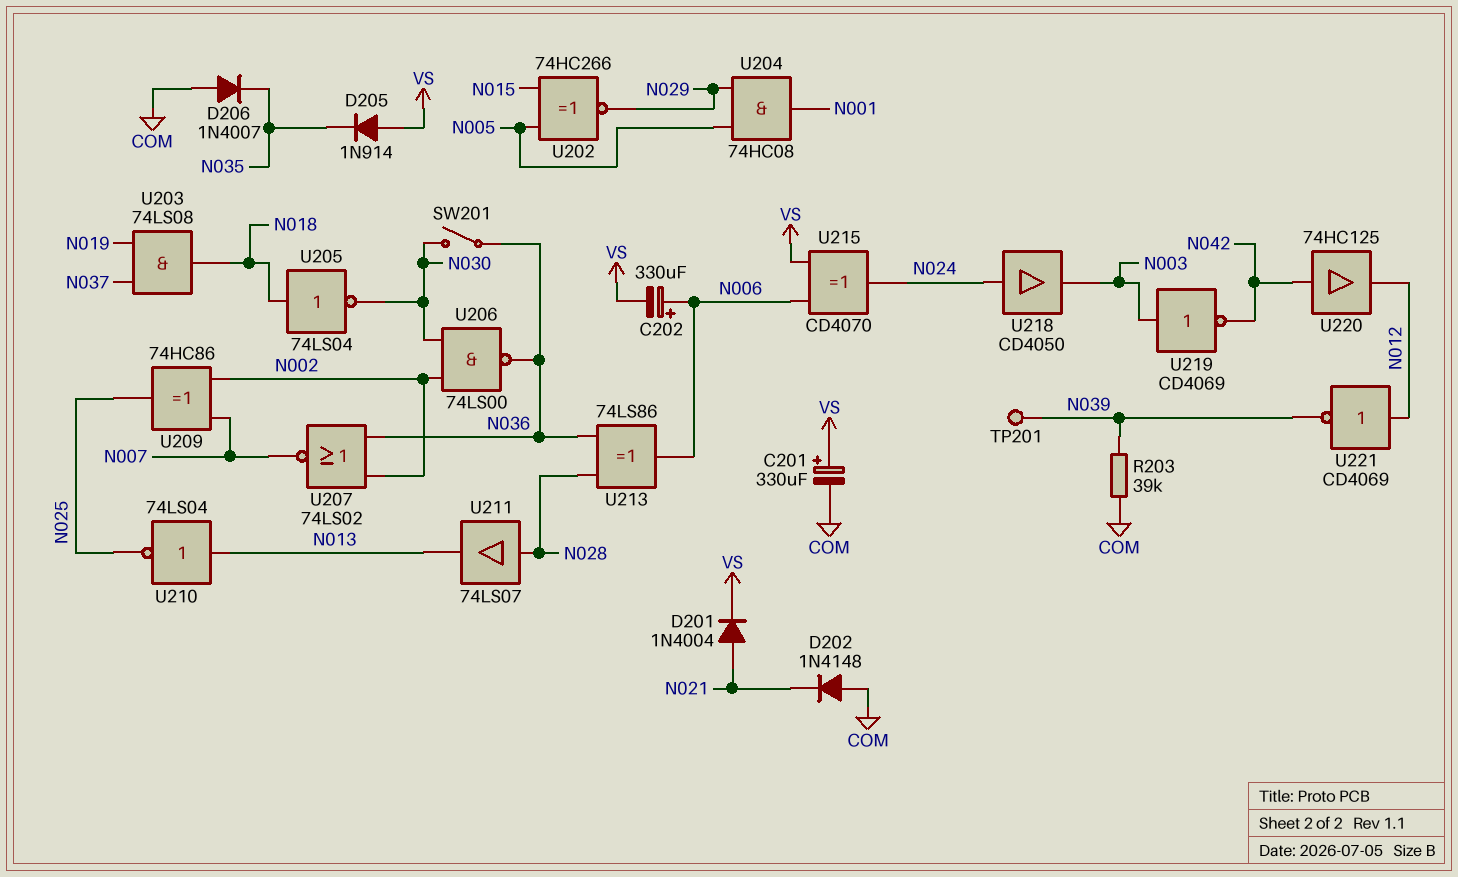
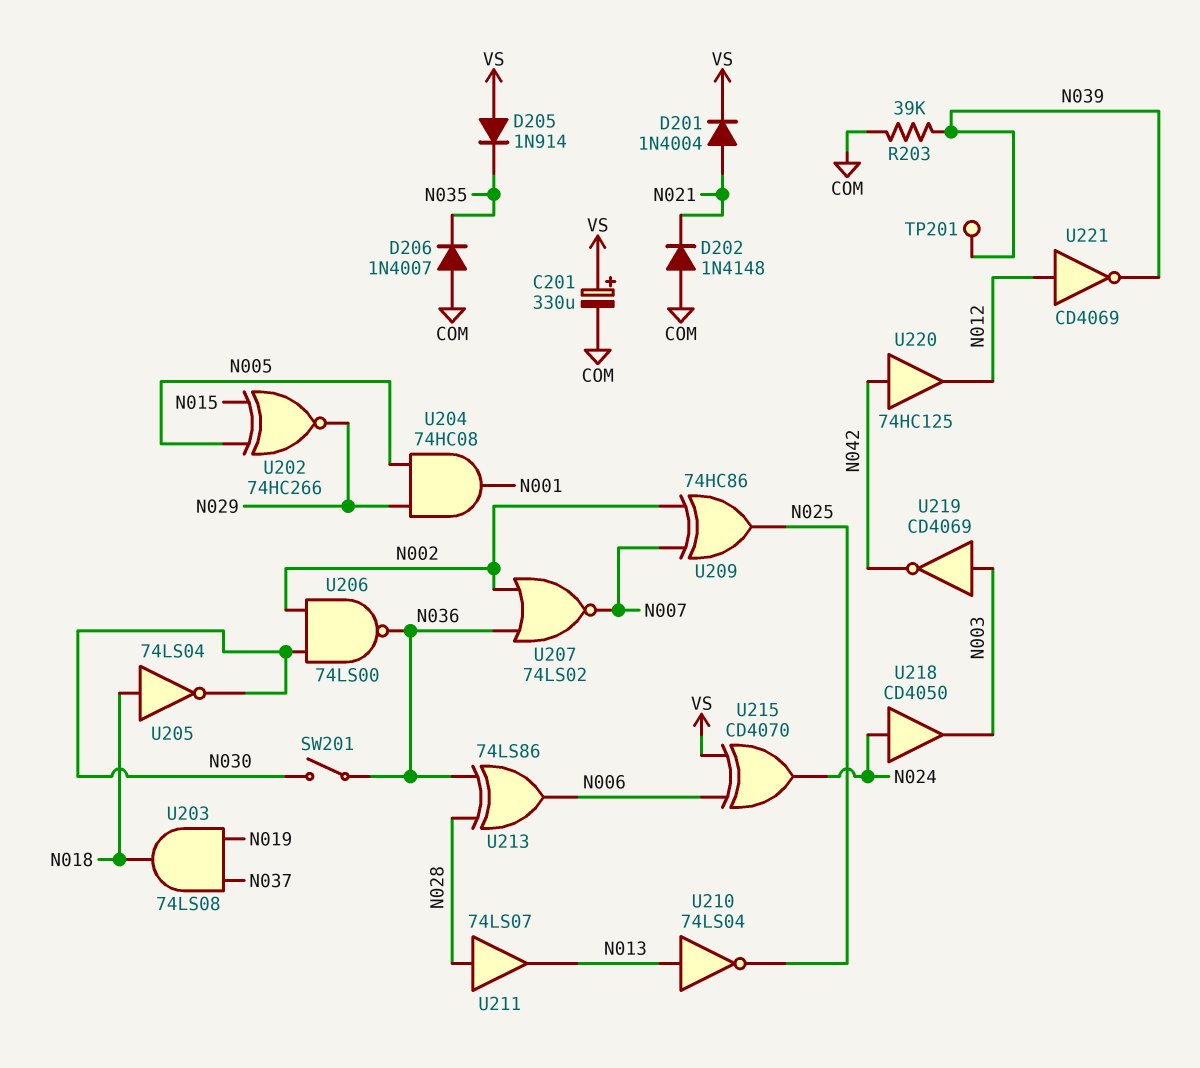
C202: 330uF (plus N006, minus VS) -> none

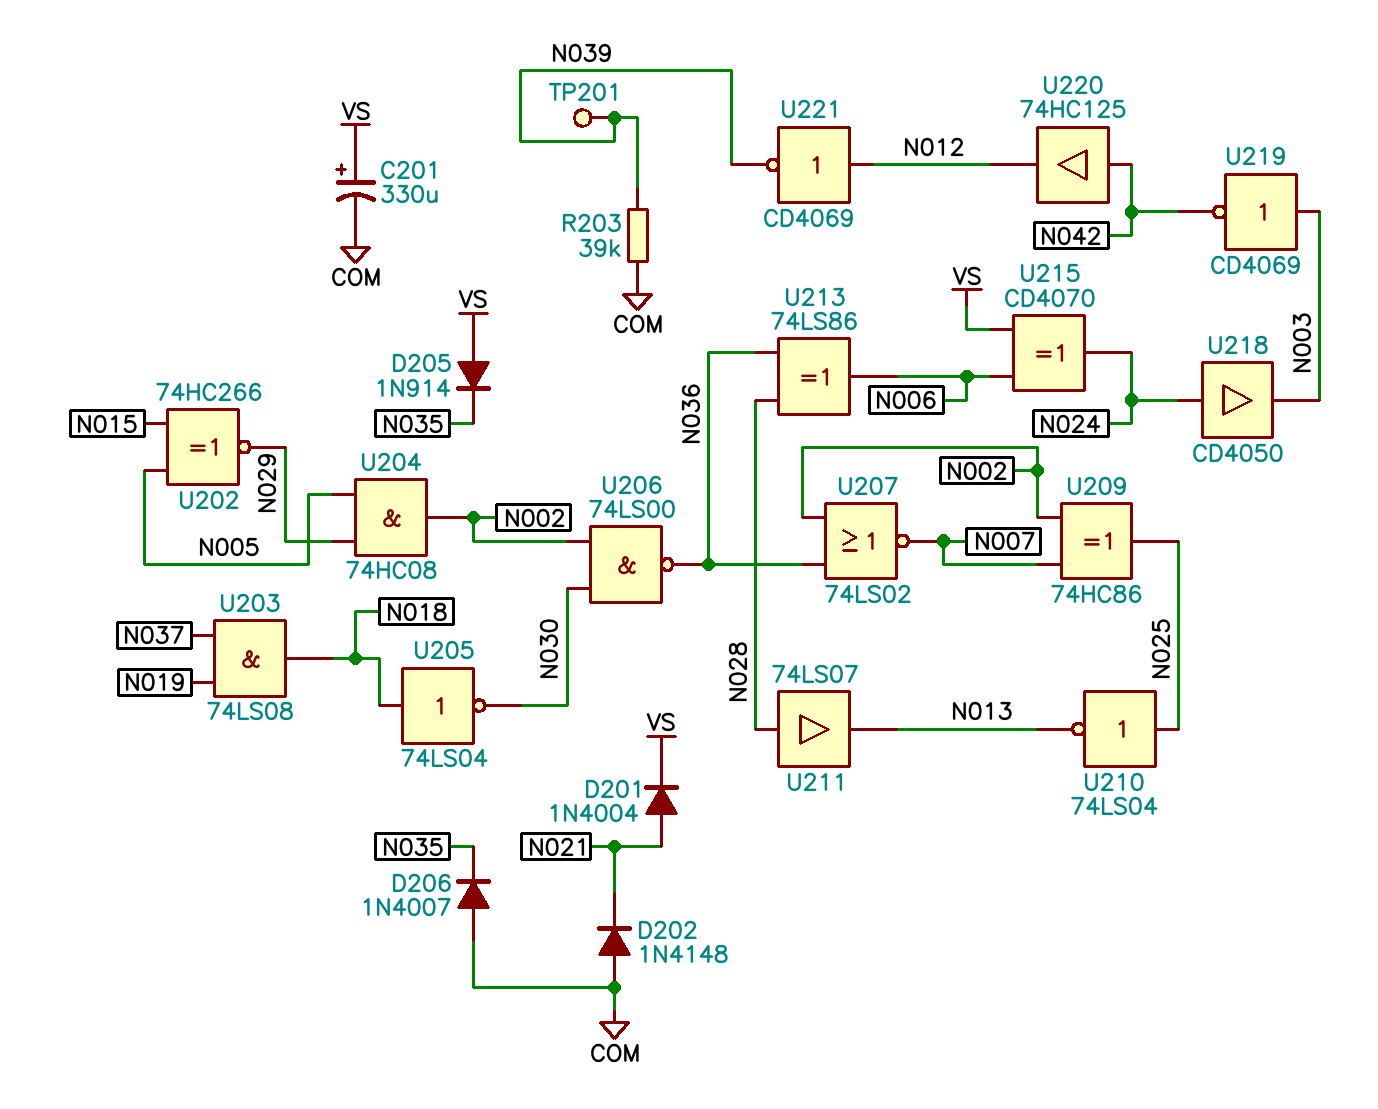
SW201: switch (N030, N036) -> none
U204: AND 74HC08 (in N005, in N029, out N001) -> AND 74HC08 (in N005, in N029, out N002)
U210: NOT 74LS04 (in N013, out N025) -> NOT 74LS04 (in N025, out N013)

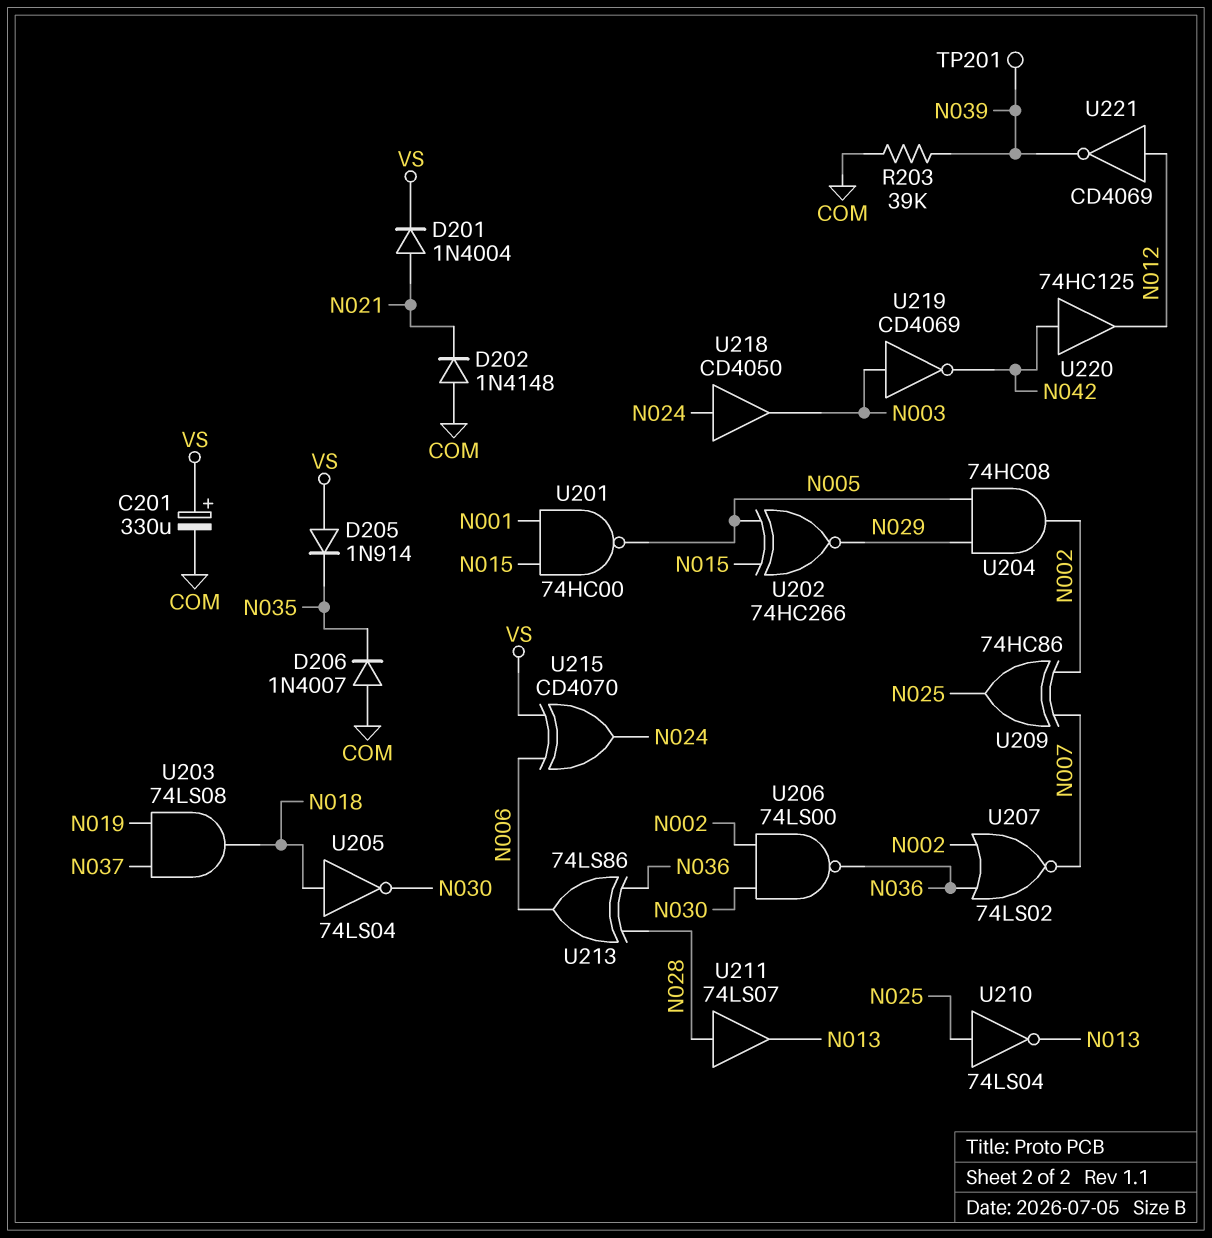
U201: none -> NAND 74HC00 (in N001, in N015, out N005)

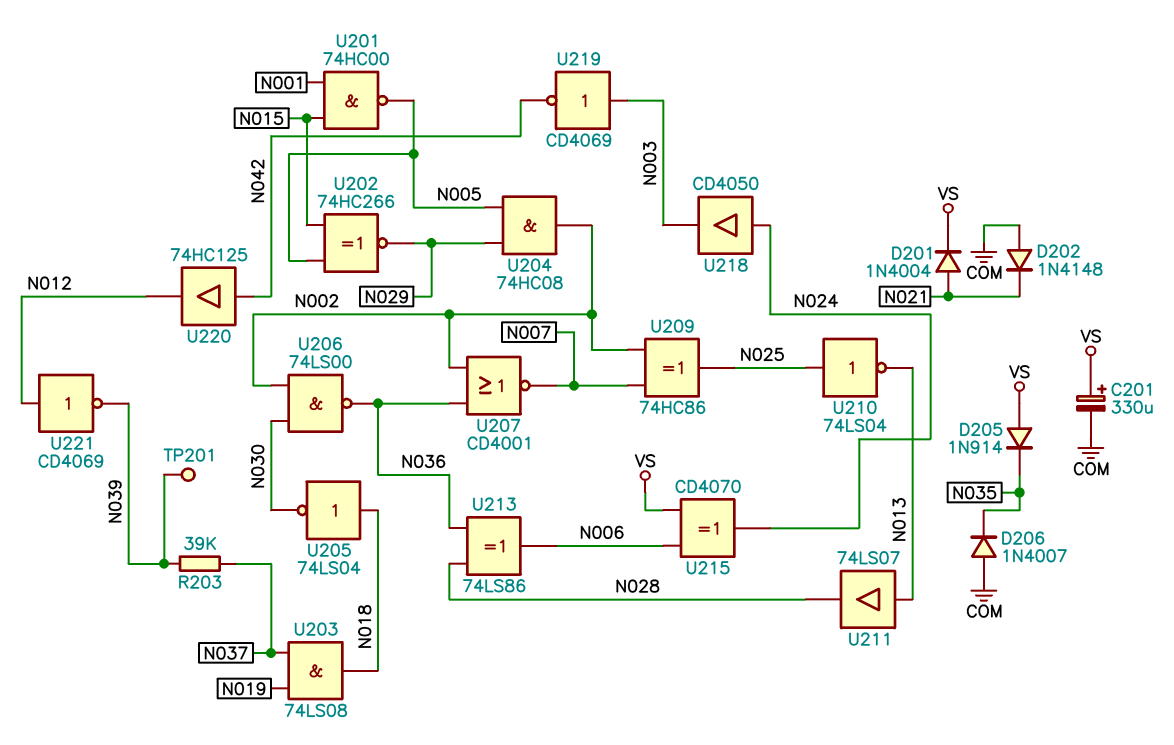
R203: 39k (COM, N039) -> 39k (N037, N039)
U207: NOR 74LS02 (in N002, in N036, out N007) -> NOR CD4001 (in N002, in N036, out N007)
U211: buffer 74LS07 (in N028, out N013) -> buffer 74LS07 (in N013, out N028)

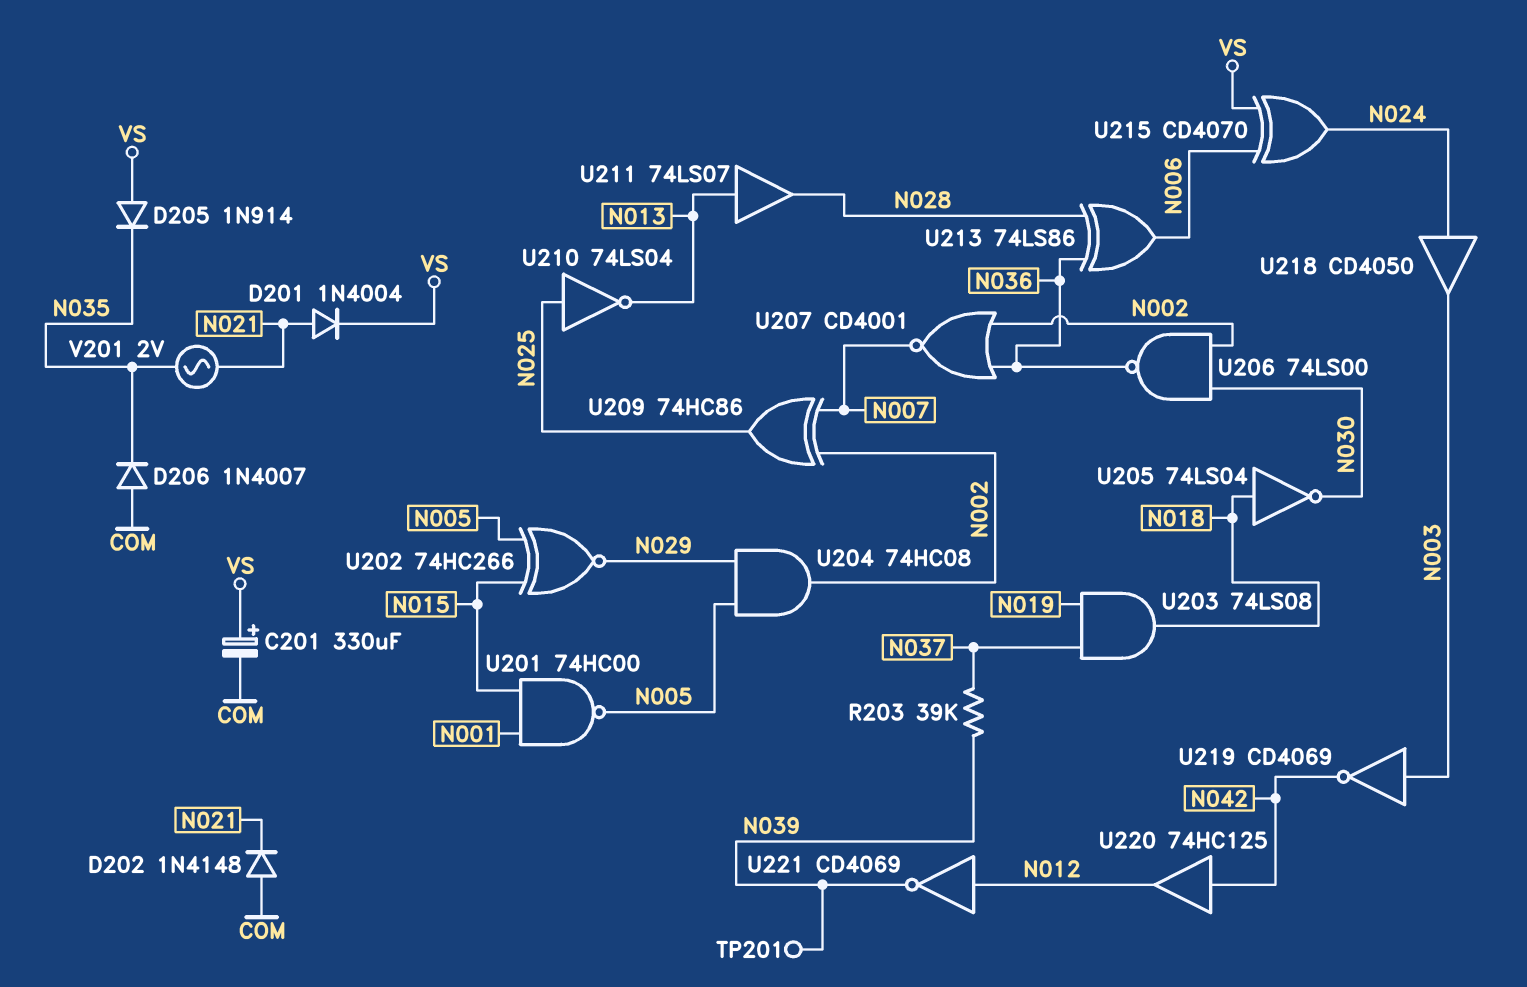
V201: none -> AC 2V (N021, N035)

